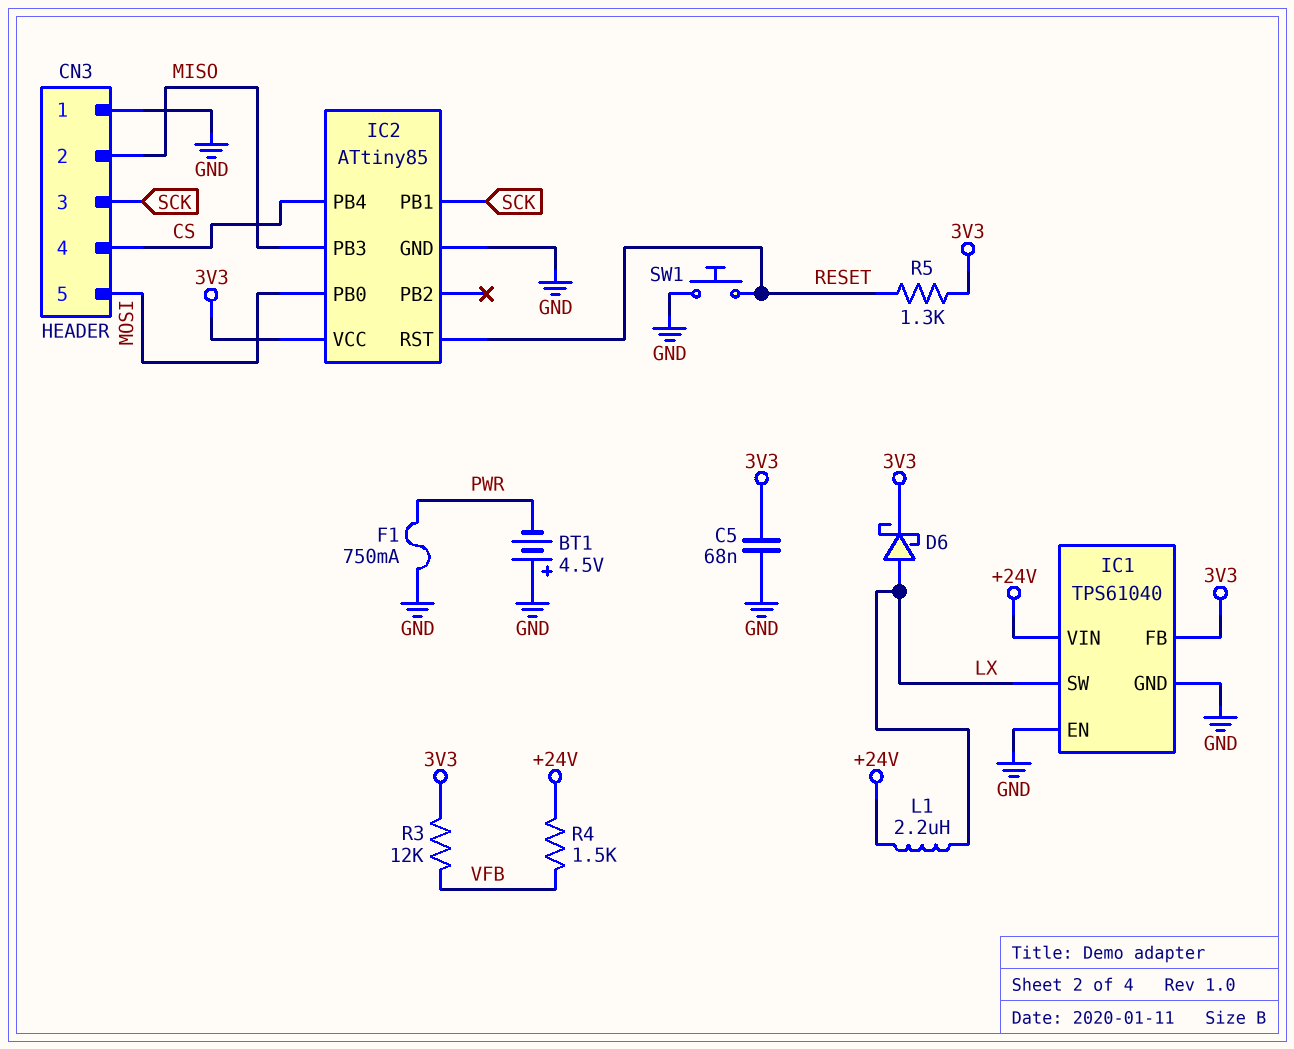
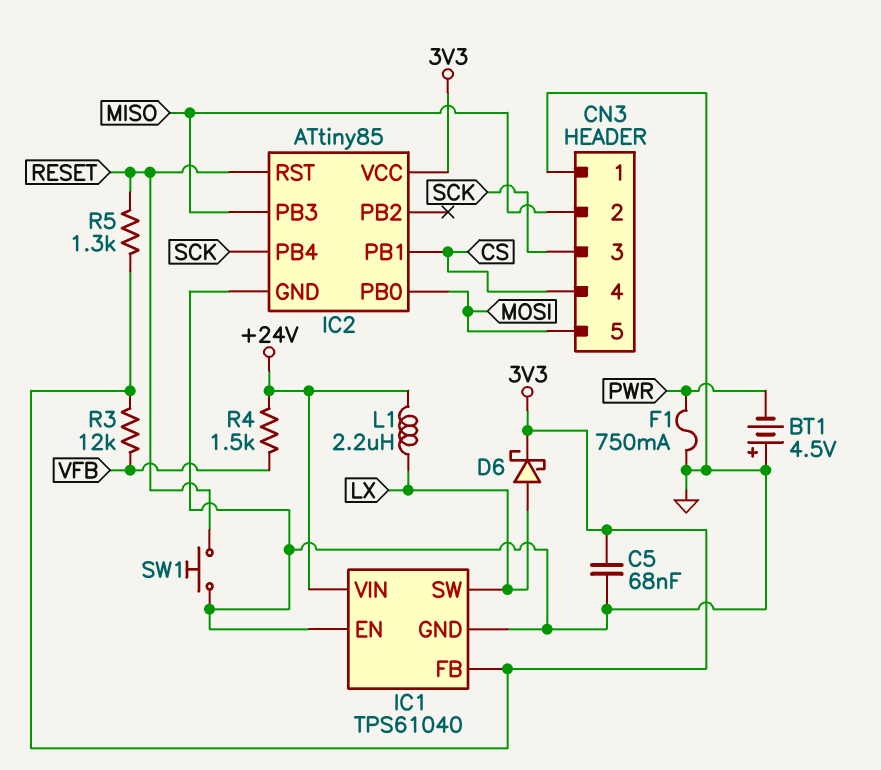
IC2 pin PB1: SCK -> CS
IC2 pin PB4: CS -> SCK

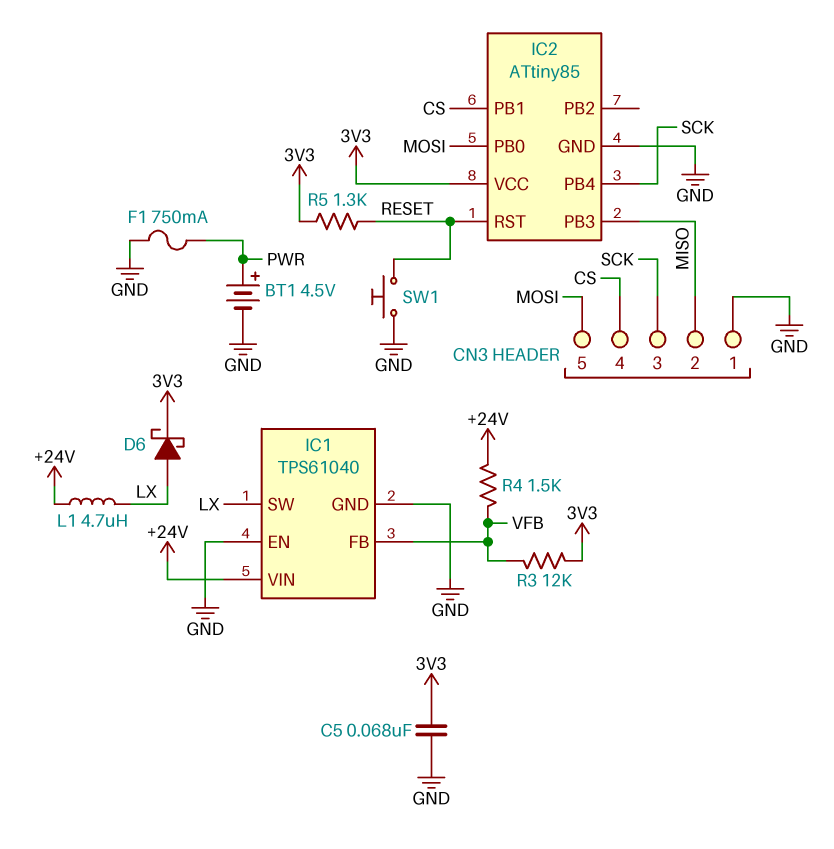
BT1: 4.5V (plus GND, minus PWR) -> 4.5V (plus PWR, minus GND)
IC1 pin FB: 3V3 -> VFB
L1: 2.2uH (+24V, LX) -> 4.7uH (+24V, LX)

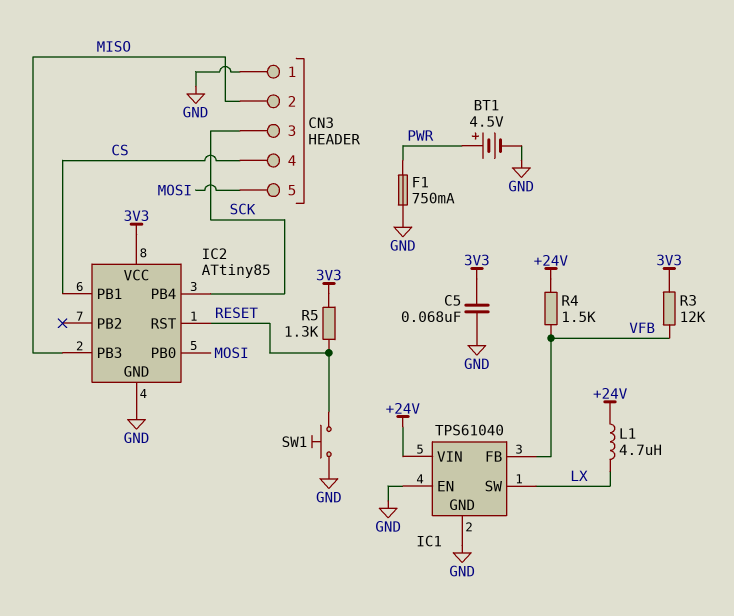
D6: schottky (A LX, K 3V3) -> none

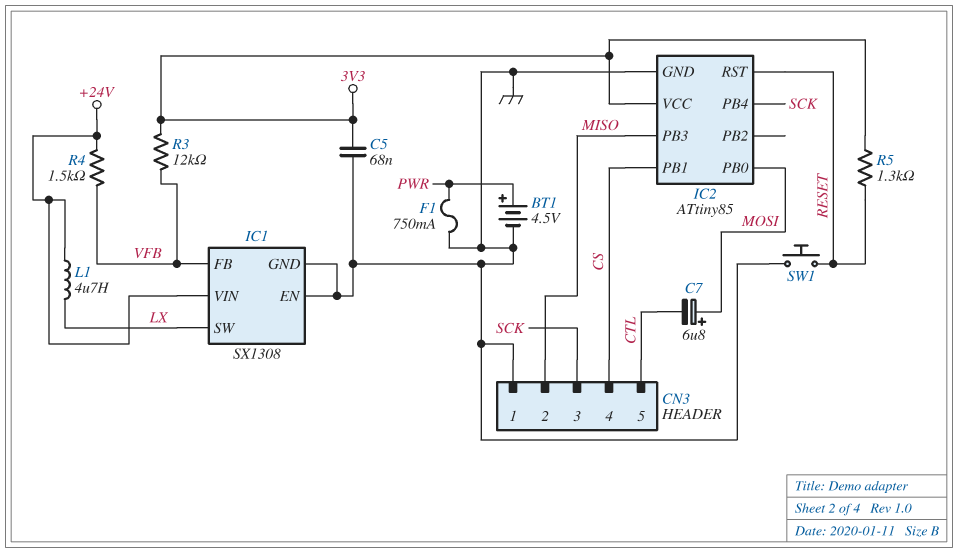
C7: none -> 6.8uF (plus MOSI, minus CTL)
CN3 pin 5: MOSI -> CTL
IC1: TPS61040 -> SX1308

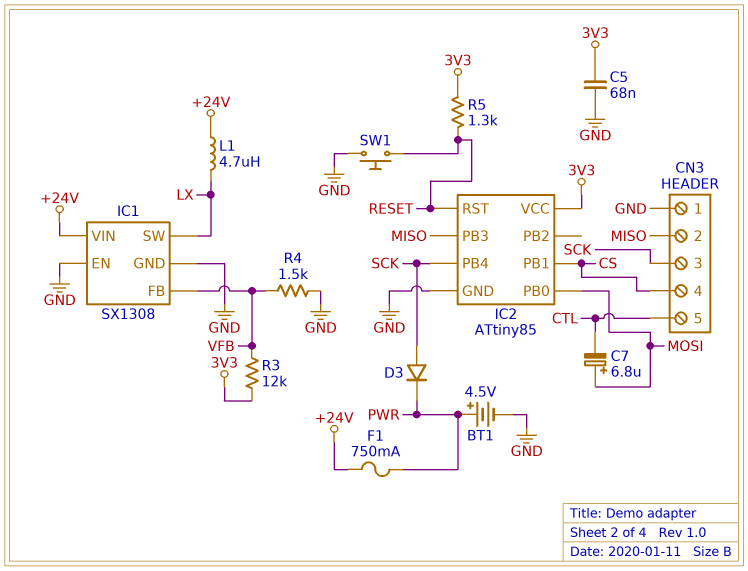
D3: none -> diode (A SCK, K PWR)
F1: 750mA (GND, PWR) -> 750mA (+24V, PWR)
R4: 1.5k (+24V, VFB) -> 1.5k (GND, VFB)

